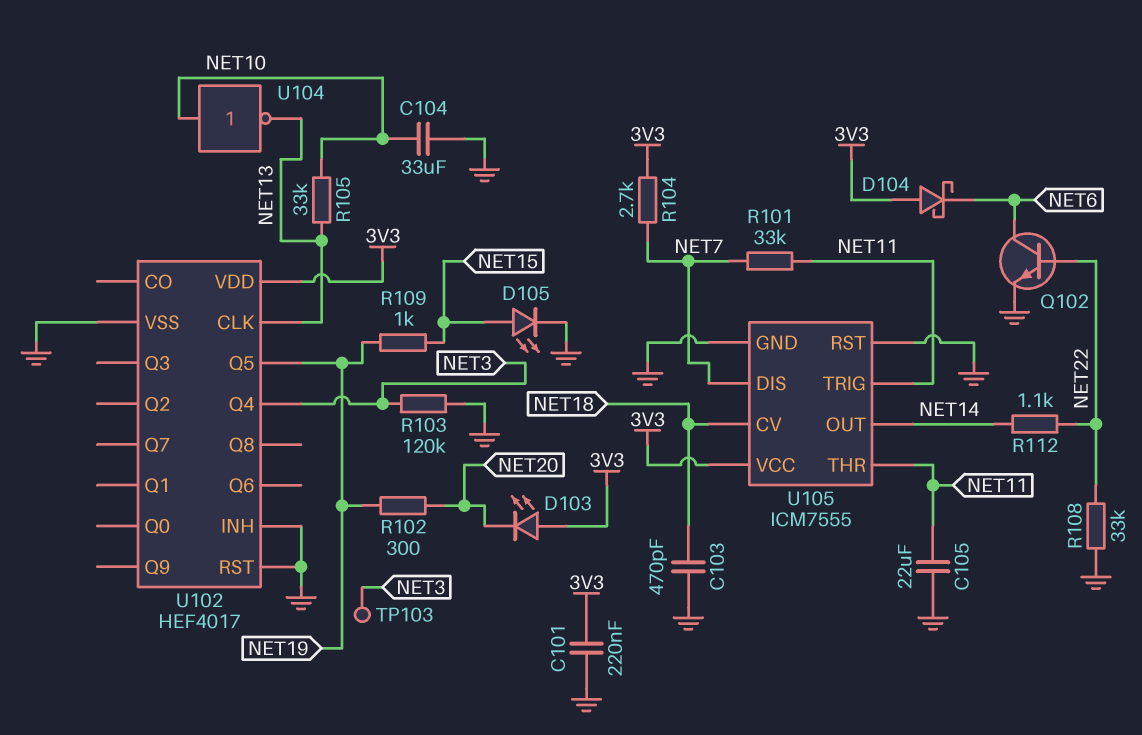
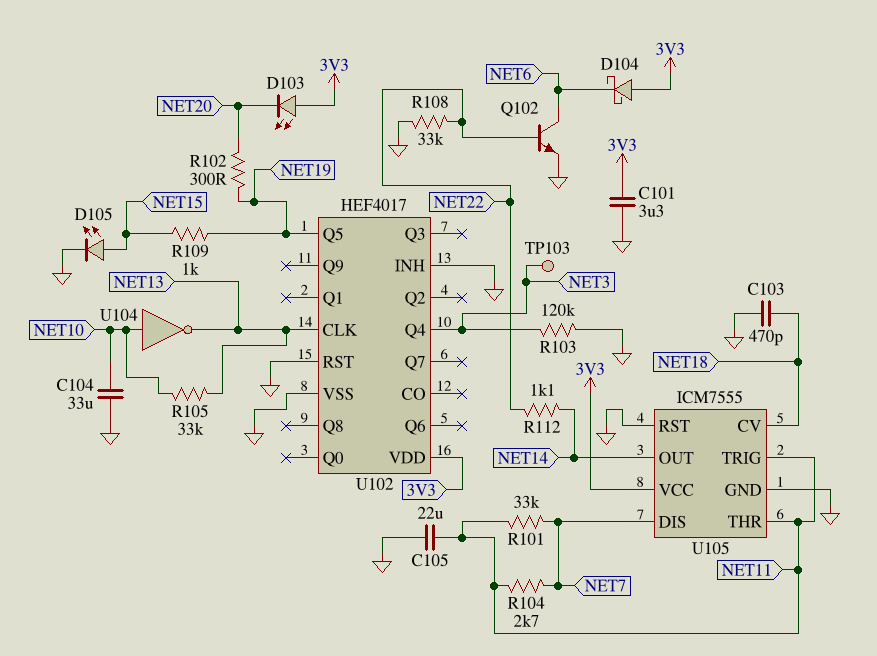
C101: 220nF (3V3, GND) -> 3.3uF (3V3, GND)
R104: 2.7k (3V3, NET7) -> 2.7k (NET7, NET11)

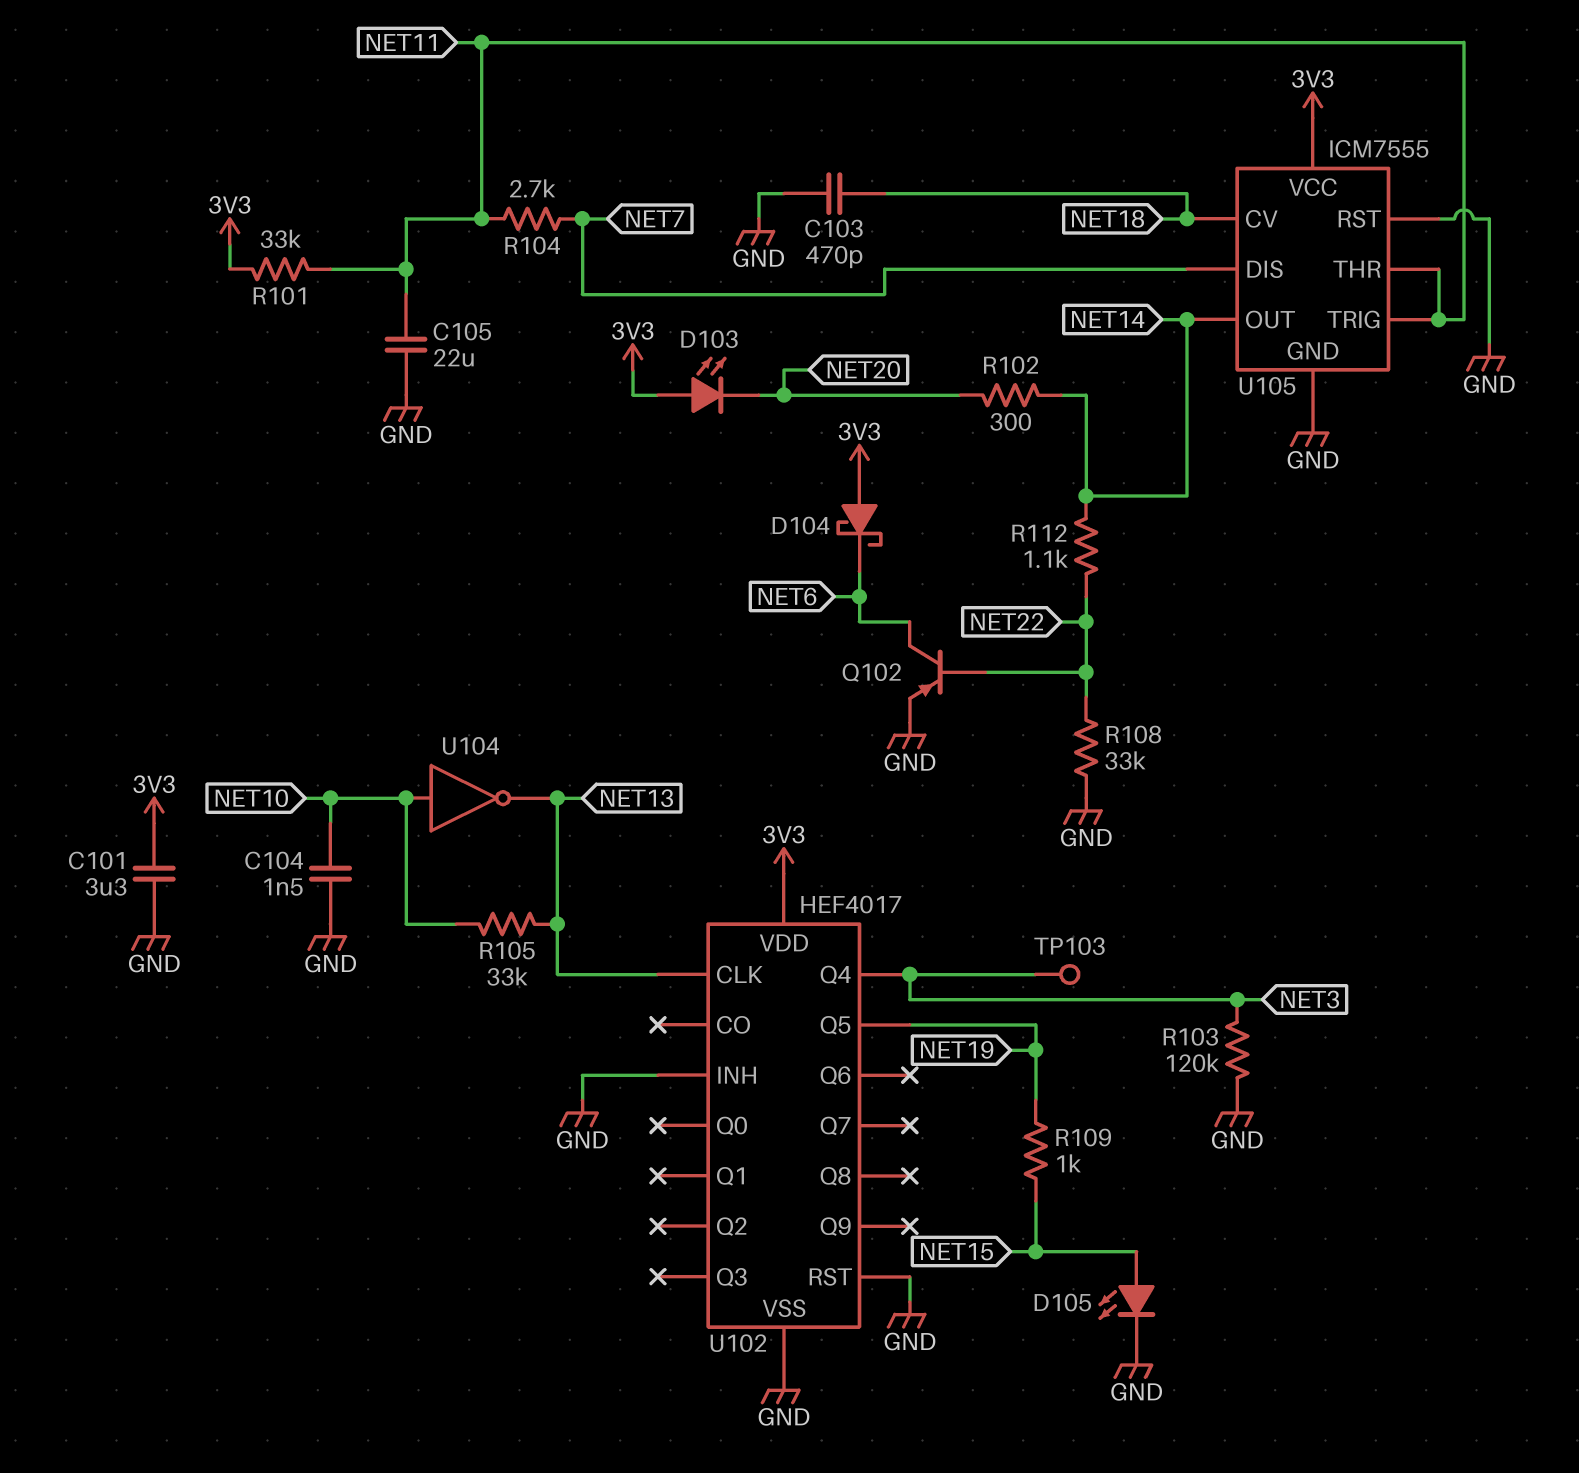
C104: 33uF (GND, NET10) -> 1.5nF (GND, NET10)
Q102: NPN (B NET22, C NET6, E GND) -> PNP (B NET22, C NET6, E GND)
R101: 33k (NET7, NET11) -> 33k (3V3, NET11)
R102: 300 (NET19, NET20) -> 300 (NET14, NET20)

